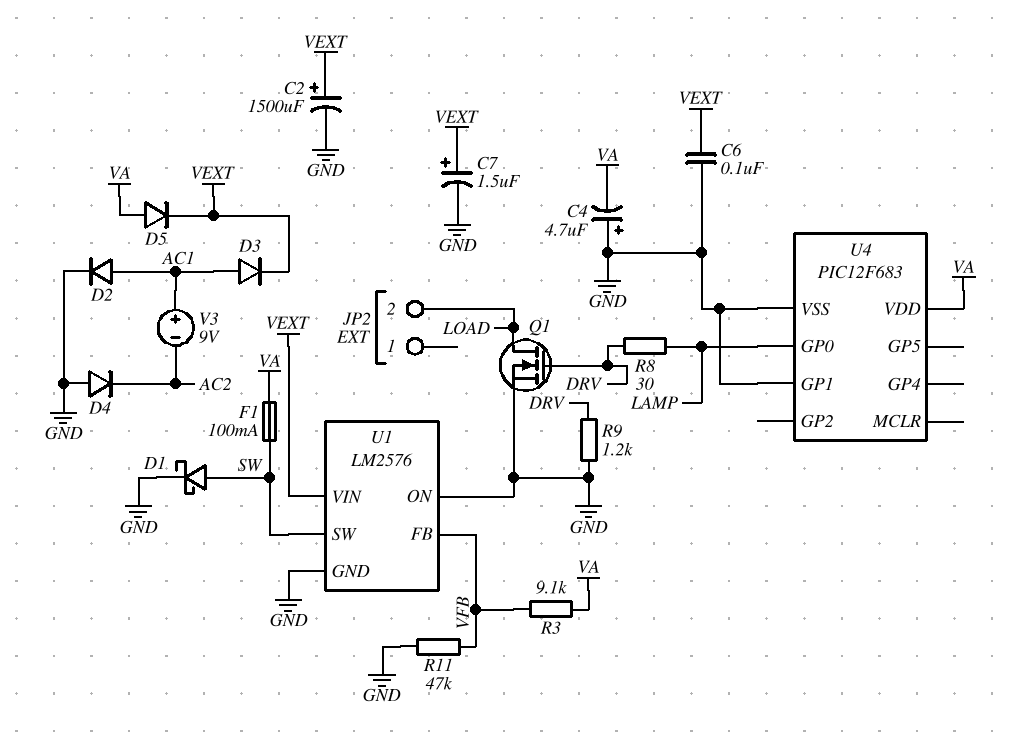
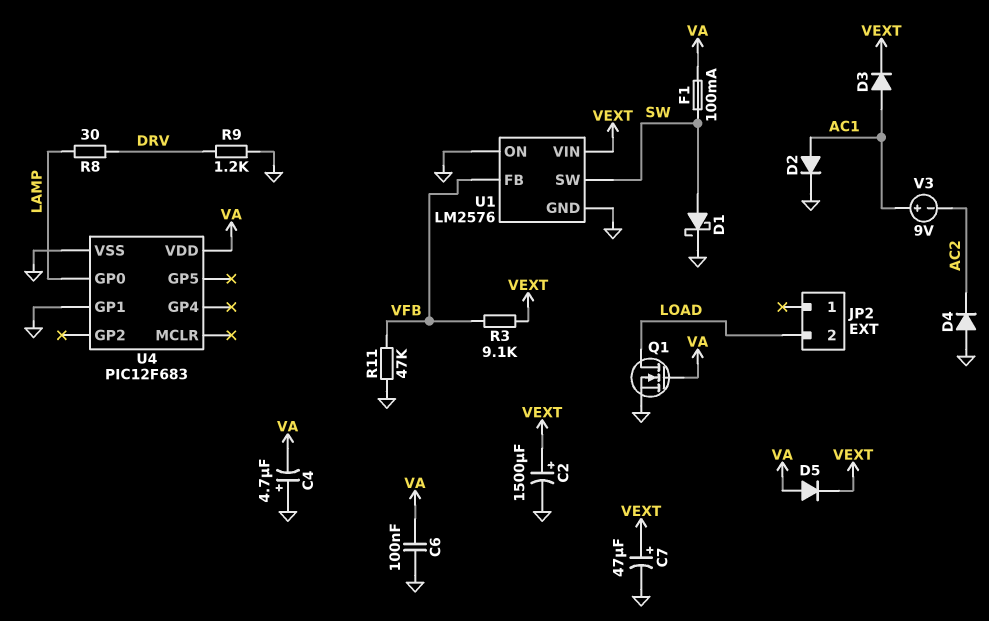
C6: 100nF (GND, VEXT) -> 100nF (GND, VA)
C7: 1.5uF (plus VEXT, minus GND) -> 47uF (plus VEXT, minus GND)
Q1: NMOS (G DRV, D LOAD, S GND) -> NMOS (G VA, D LOAD, S GND)
R3: 9.1k (VA, VFB) -> 9.1k (VEXT, VFB)

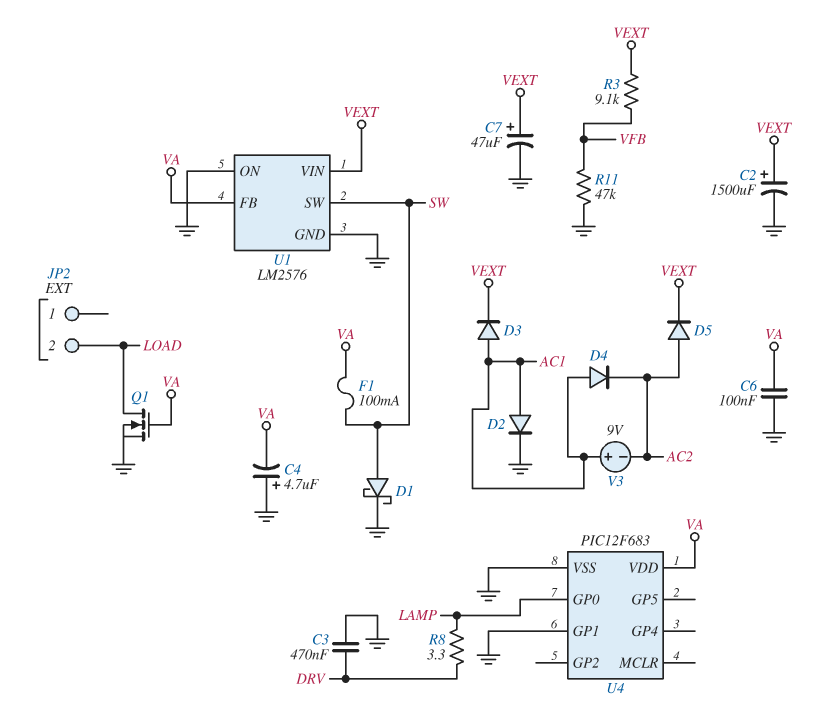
C3: none -> 470nF (DRV, GND)
D4: diode (A GND, K AC2) -> diode (A AC1, K AC2)
D5: diode (A VA, K VEXT) -> diode (A AC2, K VEXT)
R8: 30 (DRV, LAMP) -> 3.3 (DRV, LAMP)
R9: 1.2k (DRV, GND) -> none
U1 pin FB: VFB -> VA

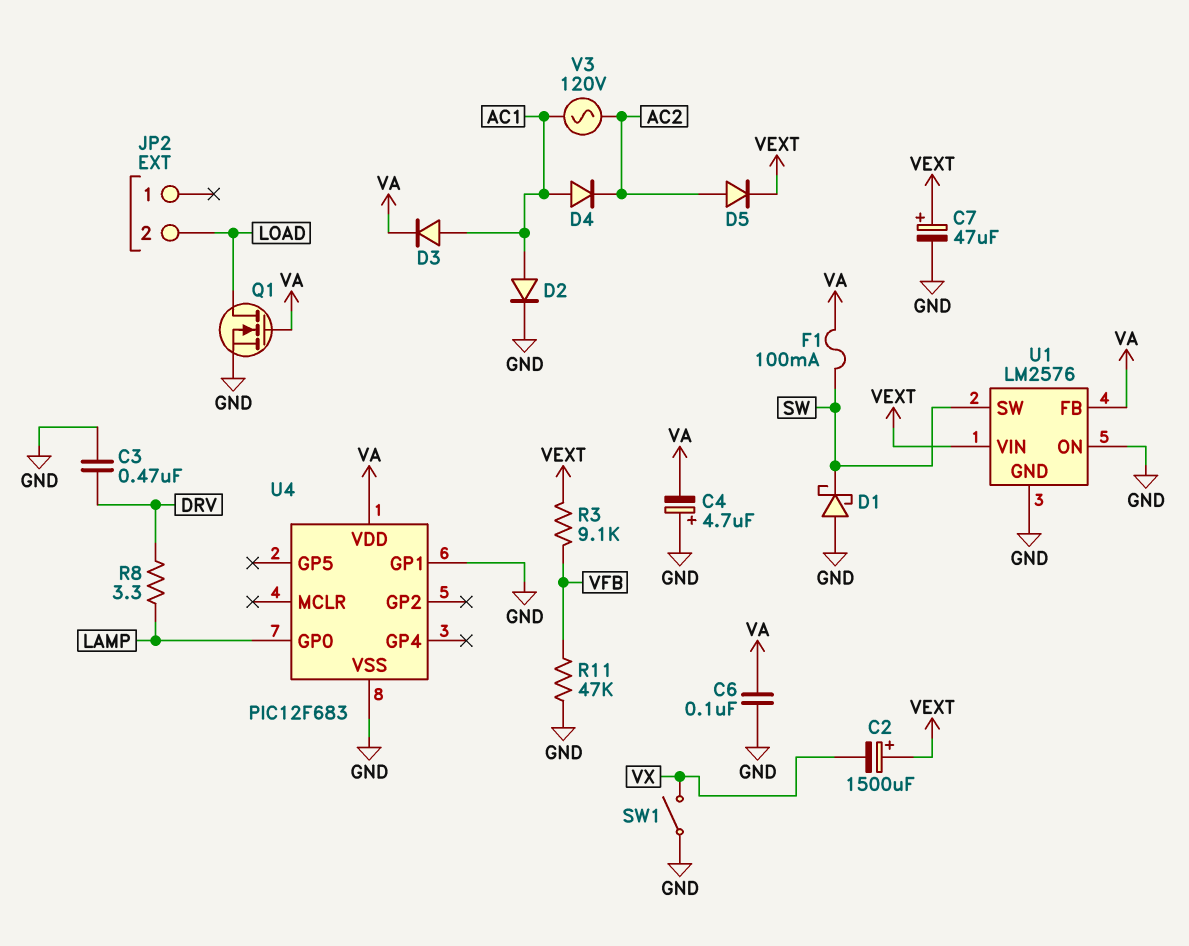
C2: 1500uF (plus VEXT, minus GND) -> 1500uF (plus VEXT, minus VX)
D1: schottky (A SW, K GND) -> schottky (A GND, K SW)
D3: diode (A AC1, K VEXT) -> diode (A AC1, K VA)
SW1: none -> switch (GND, VX)
V3: 9V (plus AC1, minus AC2) -> AC 120V (AC1, AC2)

